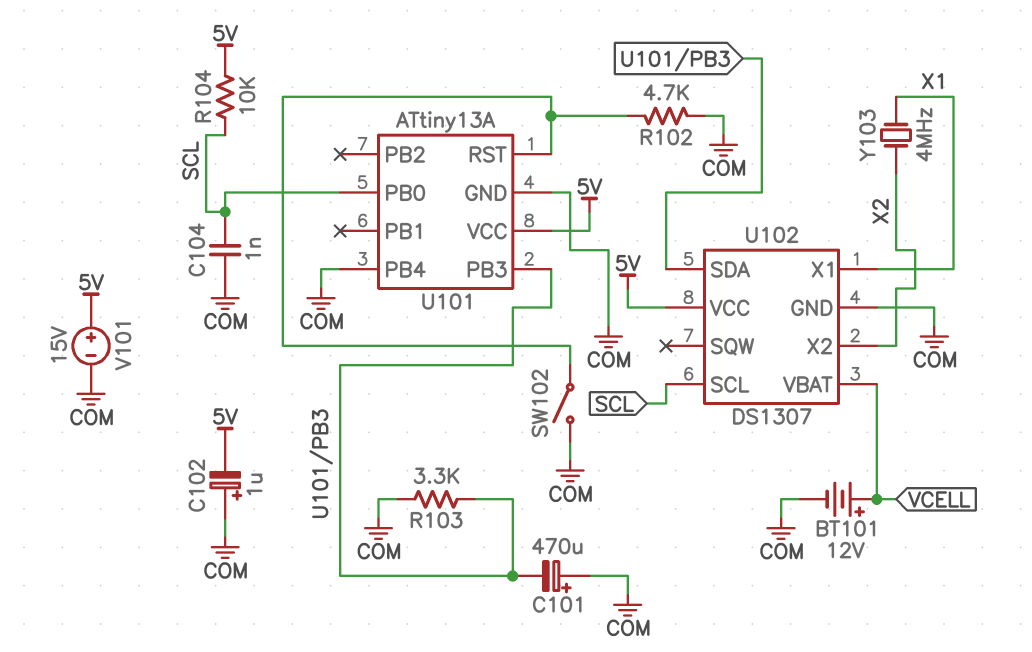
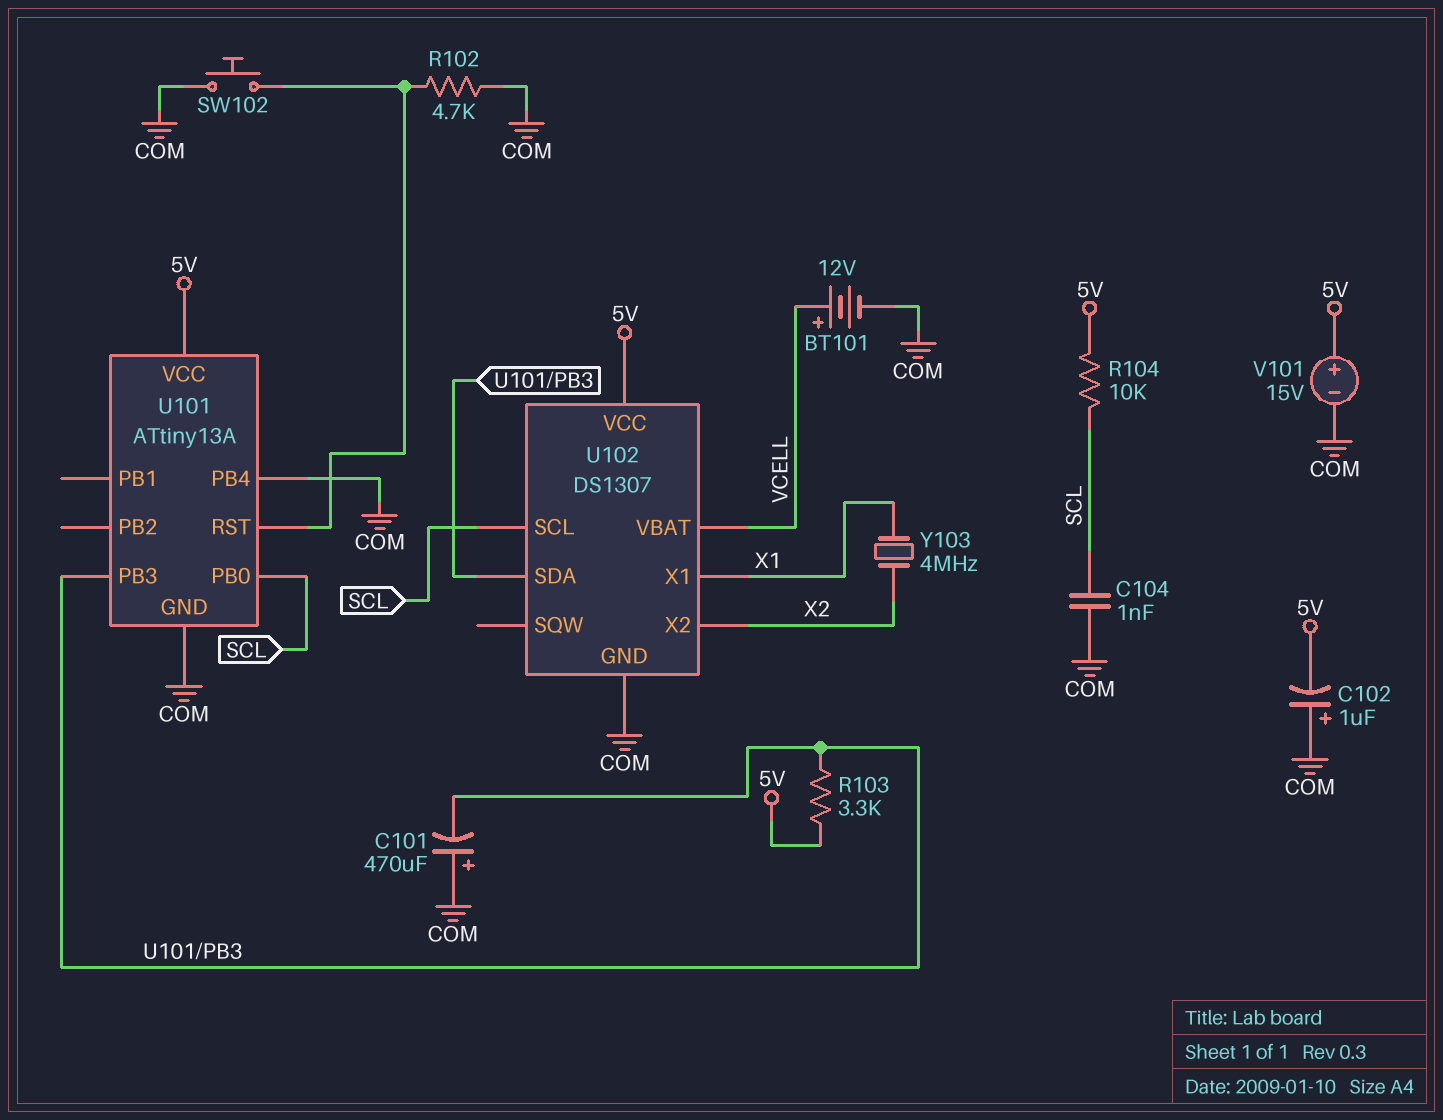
R103: 3.3k (COM, U101/PB3) -> 3.3k (5V, U101/PB3)
SW102: switch (COM, U101/RST) -> button (COM, U101/RST)

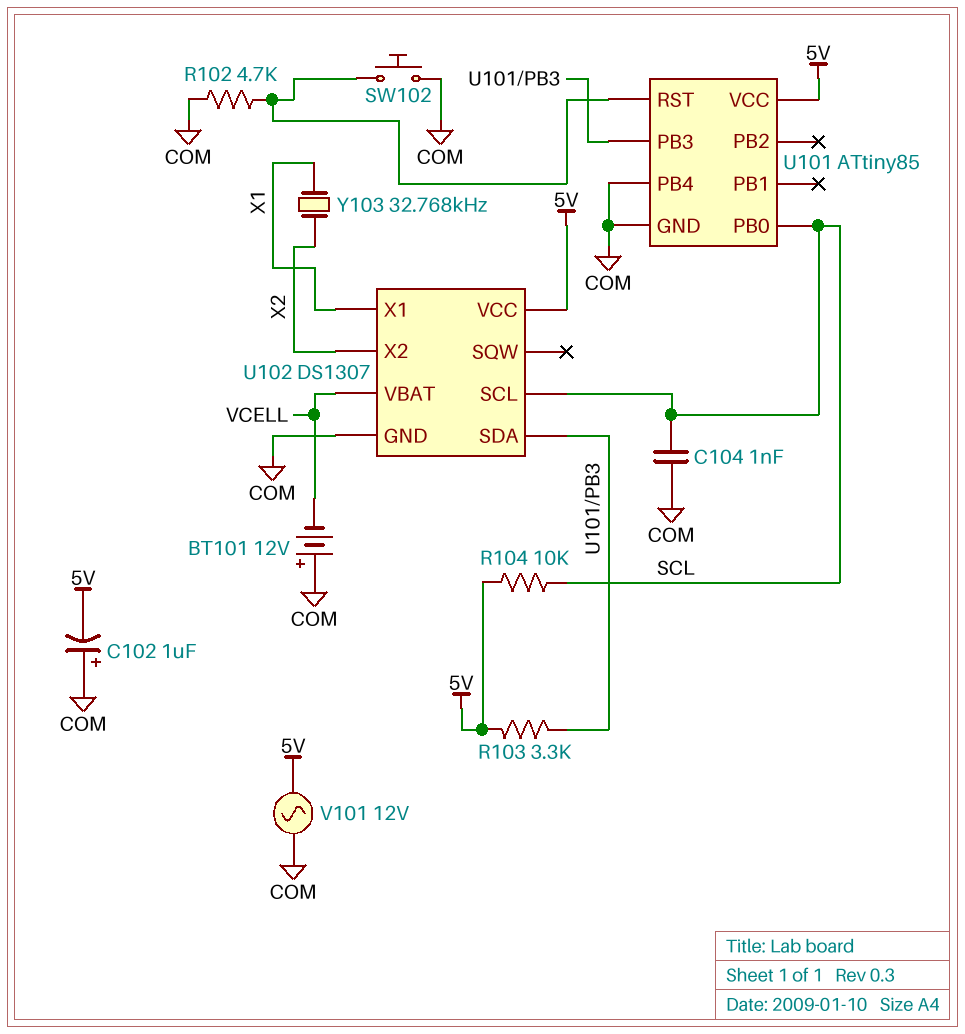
BT101: 12V (plus VCELL, minus COM) -> 12V (plus COM, minus VCELL)
C101: 470uF (plus COM, minus U101/PB3) -> none
U101: ATtiny13A -> ATtiny85
V101: 15V (plus 5V, minus COM) -> AC 12V (5V, COM)
Y103: 4MHz (X1, X2) -> 32.768kHz (X1, X2)

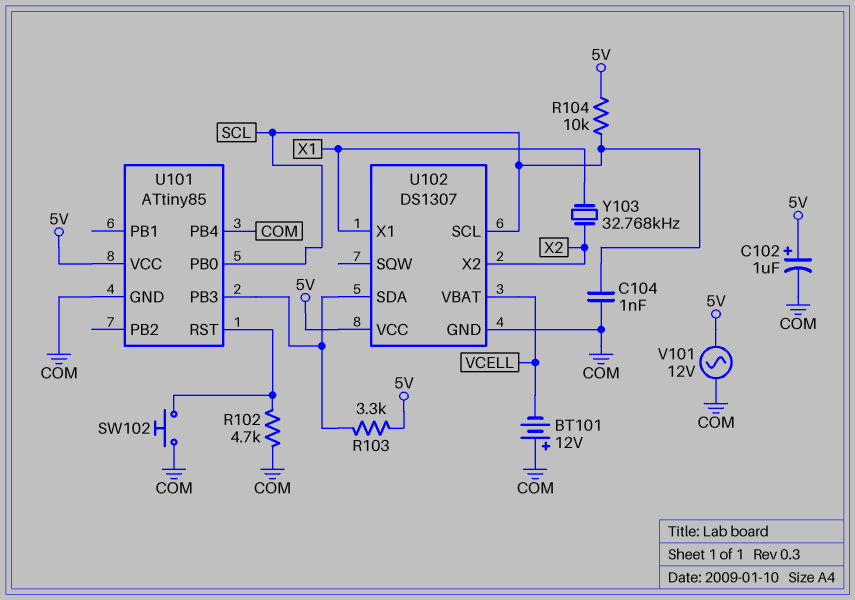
C102: 1uF (plus COM, minus 5V) -> 1uF (plus 5V, minus COM)

